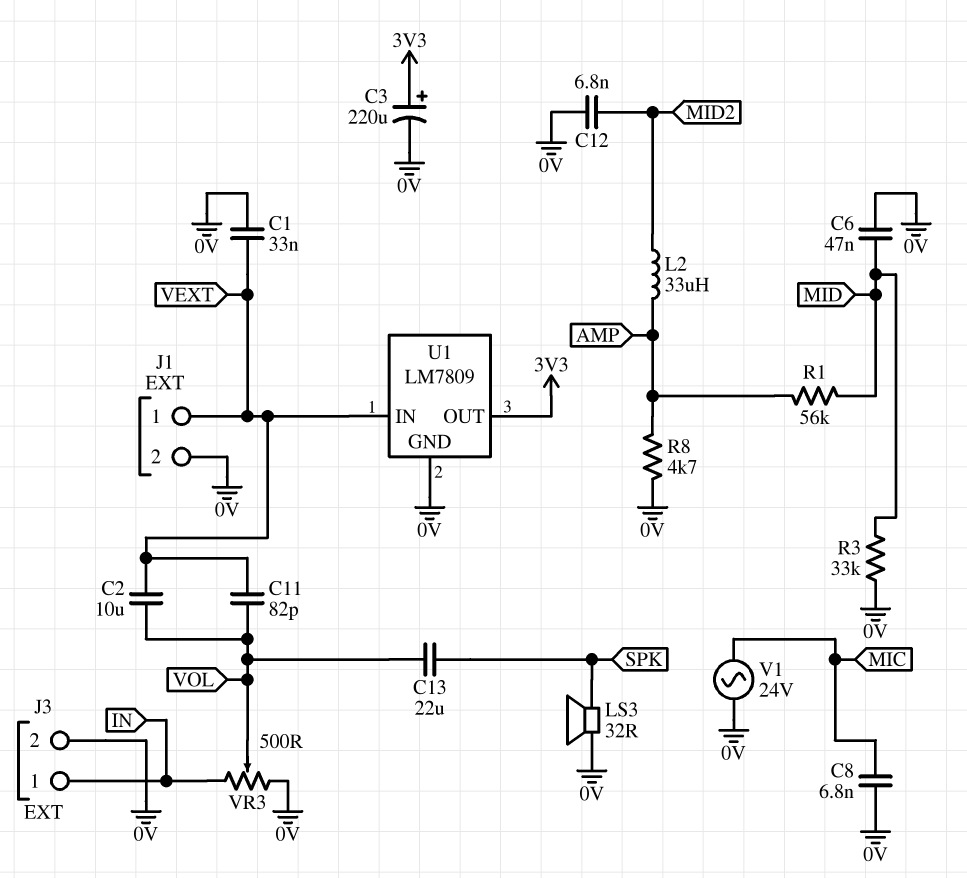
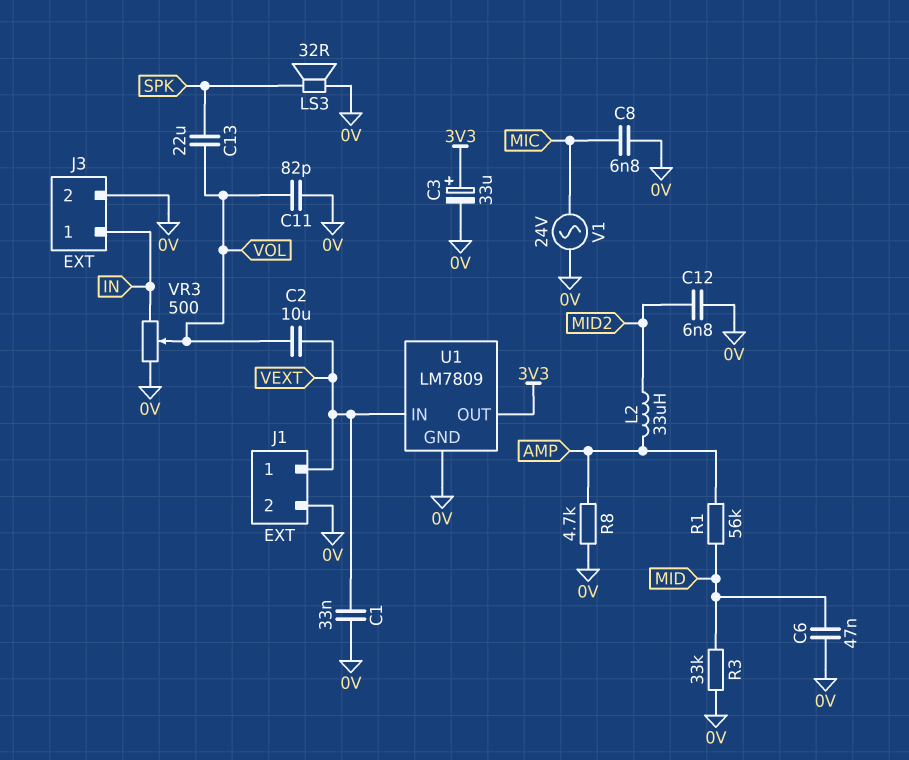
C3: 220uF (plus 3V3, minus 0V) -> 33uF (plus 3V3, minus 0V)
C11: 82pF (VEXT, VOL) -> 82pF (0V, VOL)

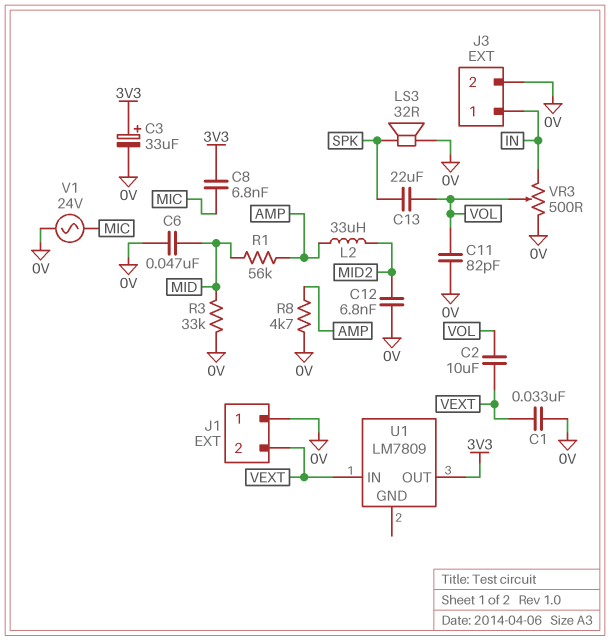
C8: 6.8nF (0V, MIC) -> 6.8nF (3V3, MIC)
J1 pin 1: VEXT -> 0V
J1 pin 2: 0V -> VEXT
U1 pin GND: 0V -> none

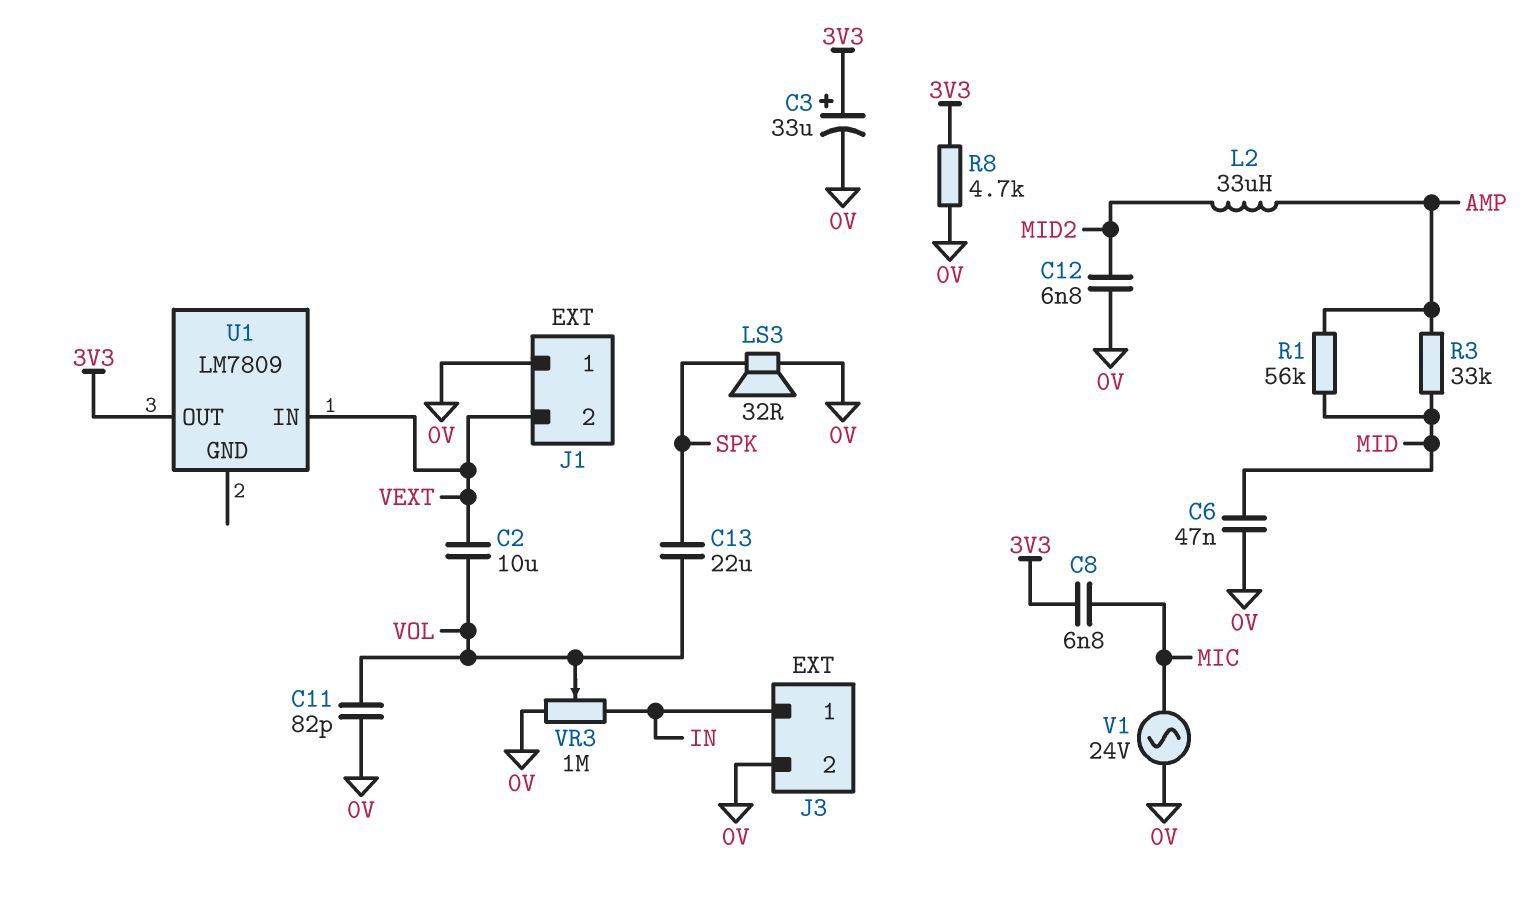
C1: 33nF (0V, VEXT) -> none
R3: 33k (0V, MID) -> 33k (AMP, MID)
R8: 4.7k (0V, AMP) -> 4.7k (0V, 3V3)
VR3: 500 (0V, IN, wiper VOL) -> 1M (0V, IN, wiper VOL)

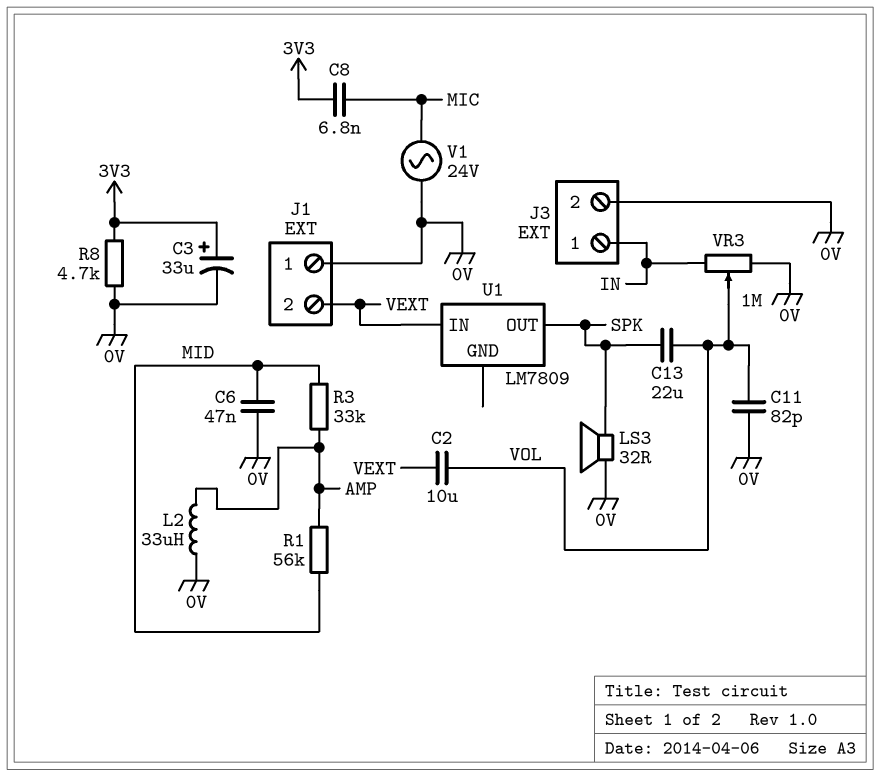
C12: 6.8nF (0V, MID2) -> none
L2: 33uH (AMP, MID2) -> 33uH (0V, AMP)
U1 pin OUT: 3V3 -> SPK

